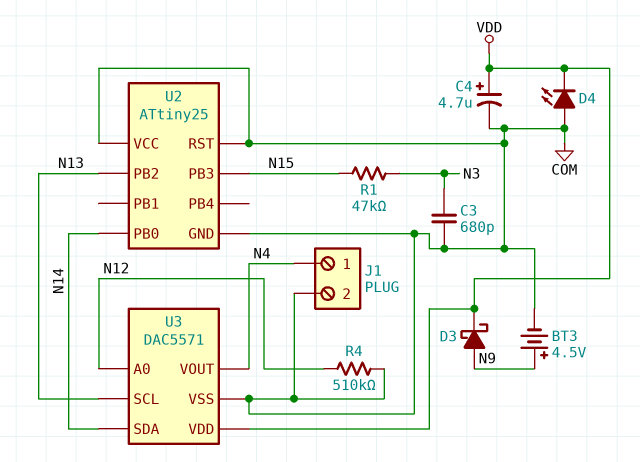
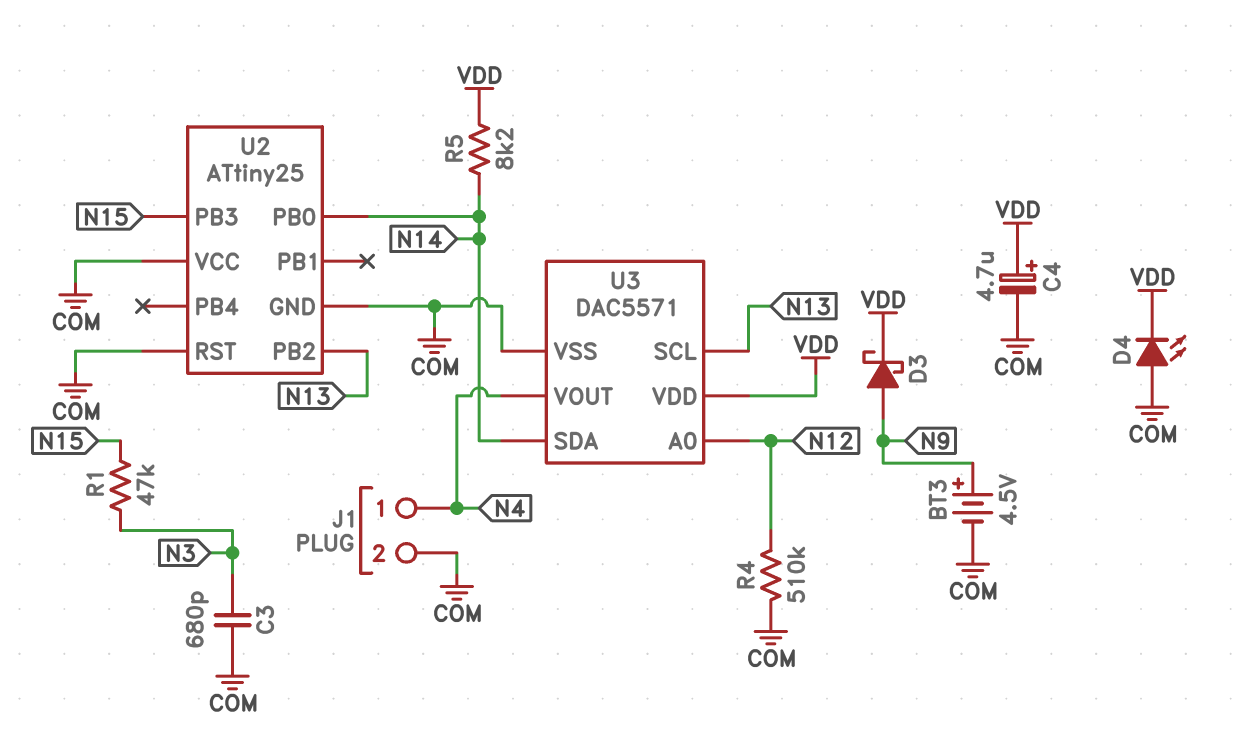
R5: none -> 8.2k (N14, VDD)

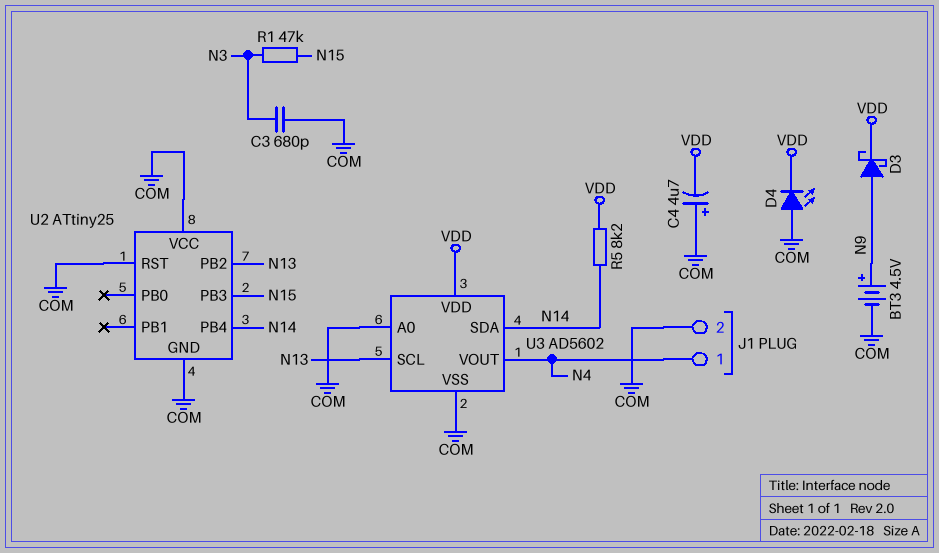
C4: 4.7uF (plus VDD, minus COM) -> 4.7uF (plus COM, minus VDD)
R4: 510k (COM, N12) -> none
U2 pin PB0: N14 -> none
U2 pin PB4: none -> N14
U3: DAC5571 -> AD5602
U3 pin A0: N12 -> COM

